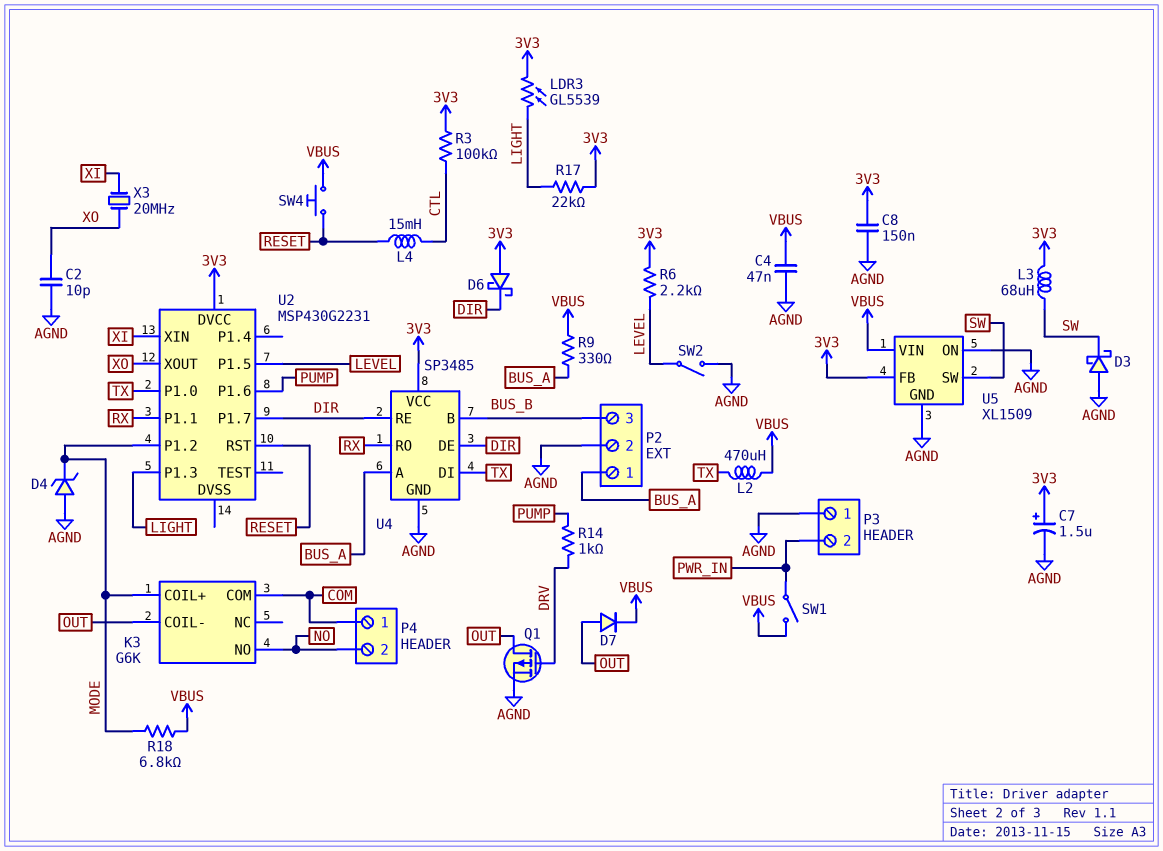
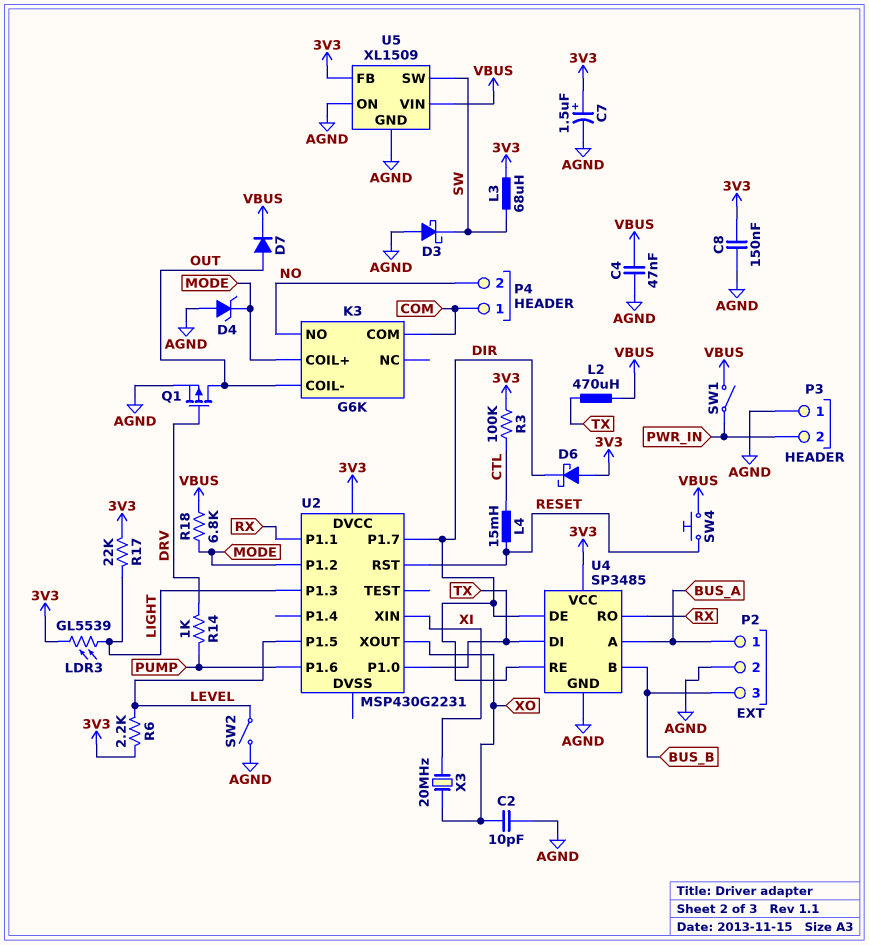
R9: 330 (BUS_A, VBUS) -> none

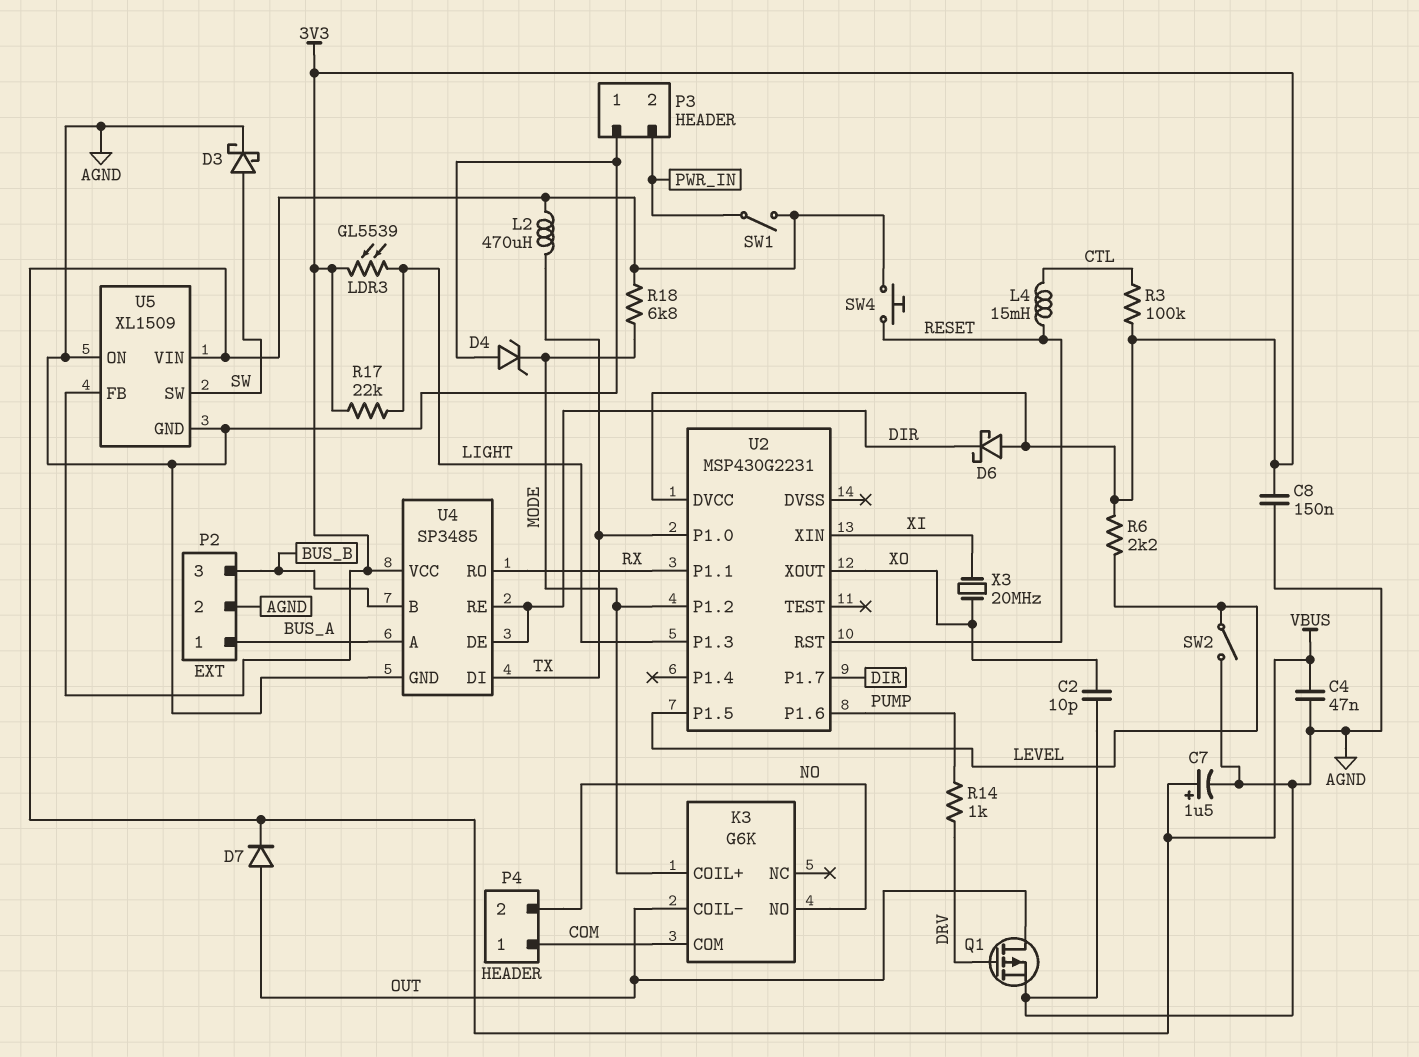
C7: 1.5uF (plus 3V3, minus AGND) -> 1.5uF (plus VBUS, minus AGND)
D3: schottky (A AGND, K SW) -> schottky (A SW, K AGND)
L3: 68uH (3V3, SW) -> none

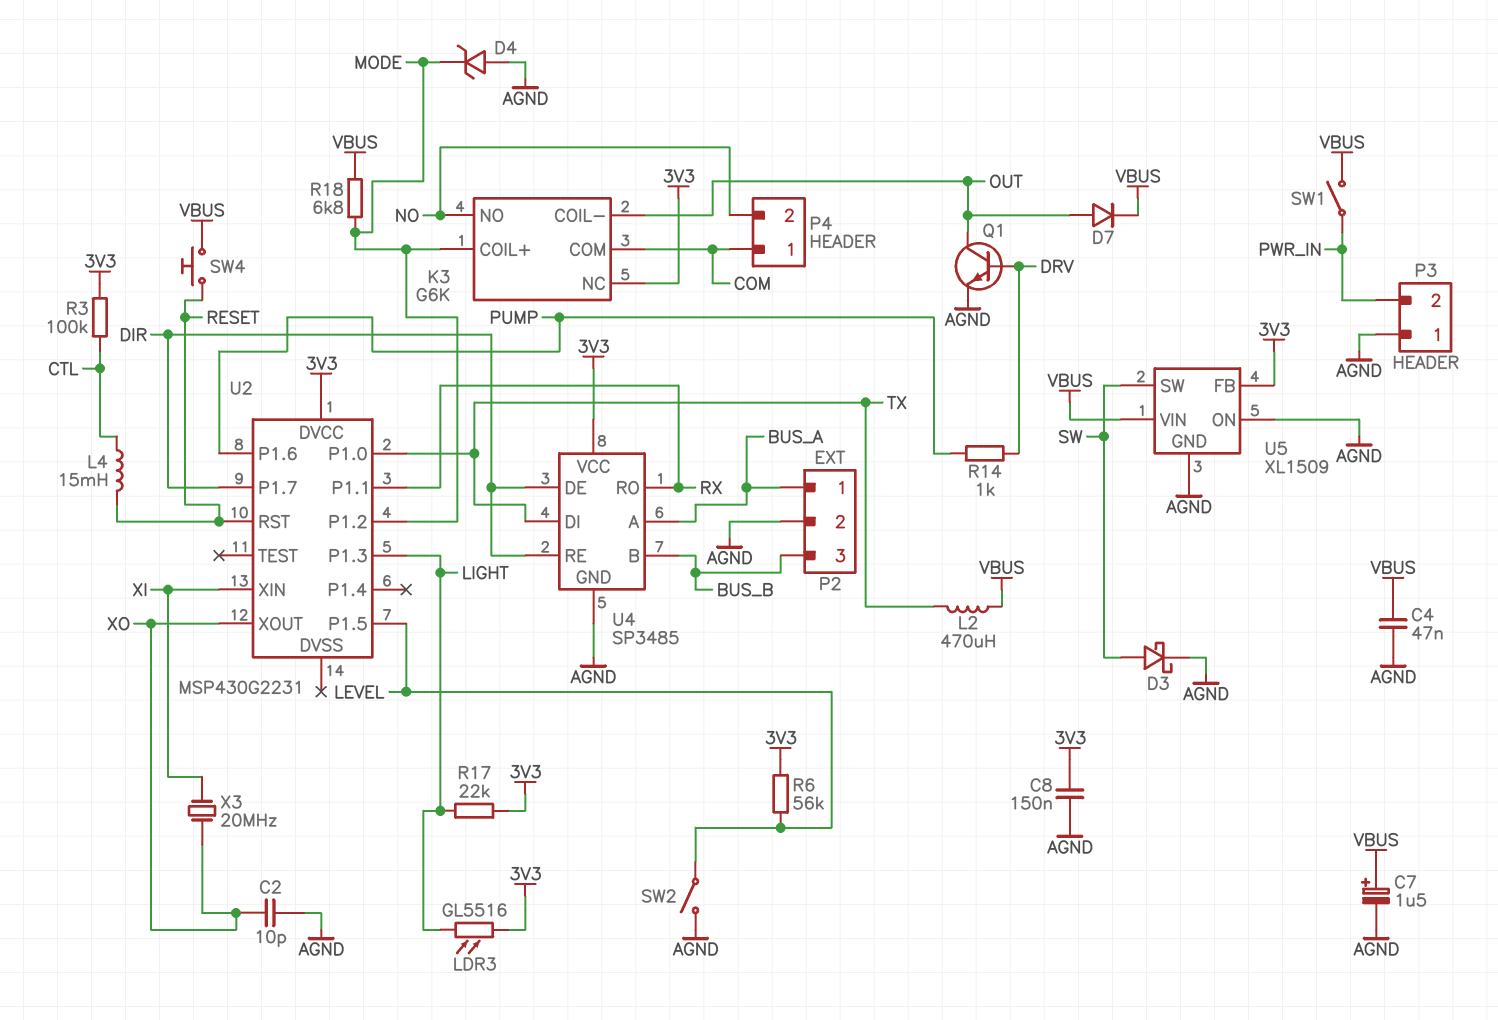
D6: schottky (A 3V3, K DIR) -> none
K3 pin NC: none -> 3V3
LDR3: GL5539 (3V3, LIGHT) -> GL5516 (3V3, LIGHT)
Q1: PMOS (G DRV, D OUT, S AGND) -> NPN (B DRV, C OUT, E AGND)
R6: 2.2k (3V3, LEVEL) -> 56k (3V3, LEVEL)

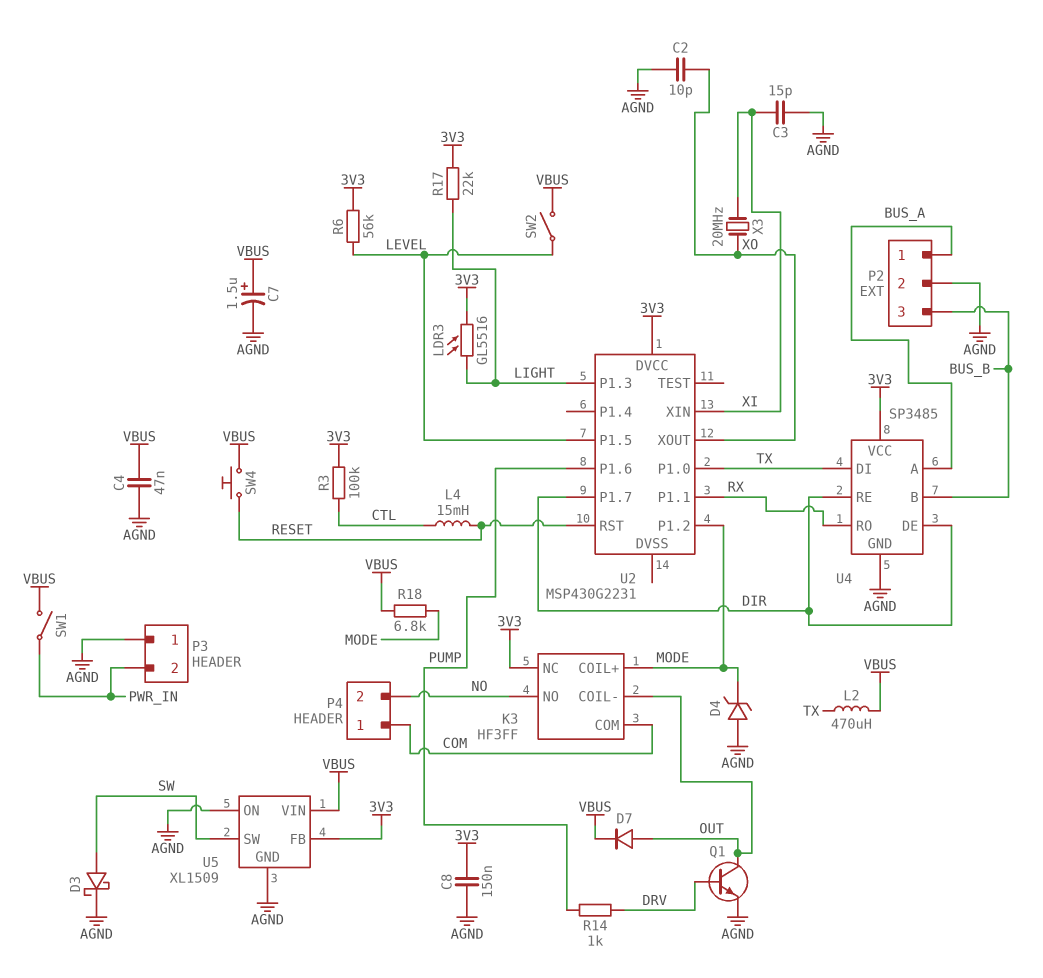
C3: none -> 15pF (AGND, XI)
K3: G6K -> HF3FF
SW2: switch (AGND, LEVEL) -> switch (LEVEL, VBUS)

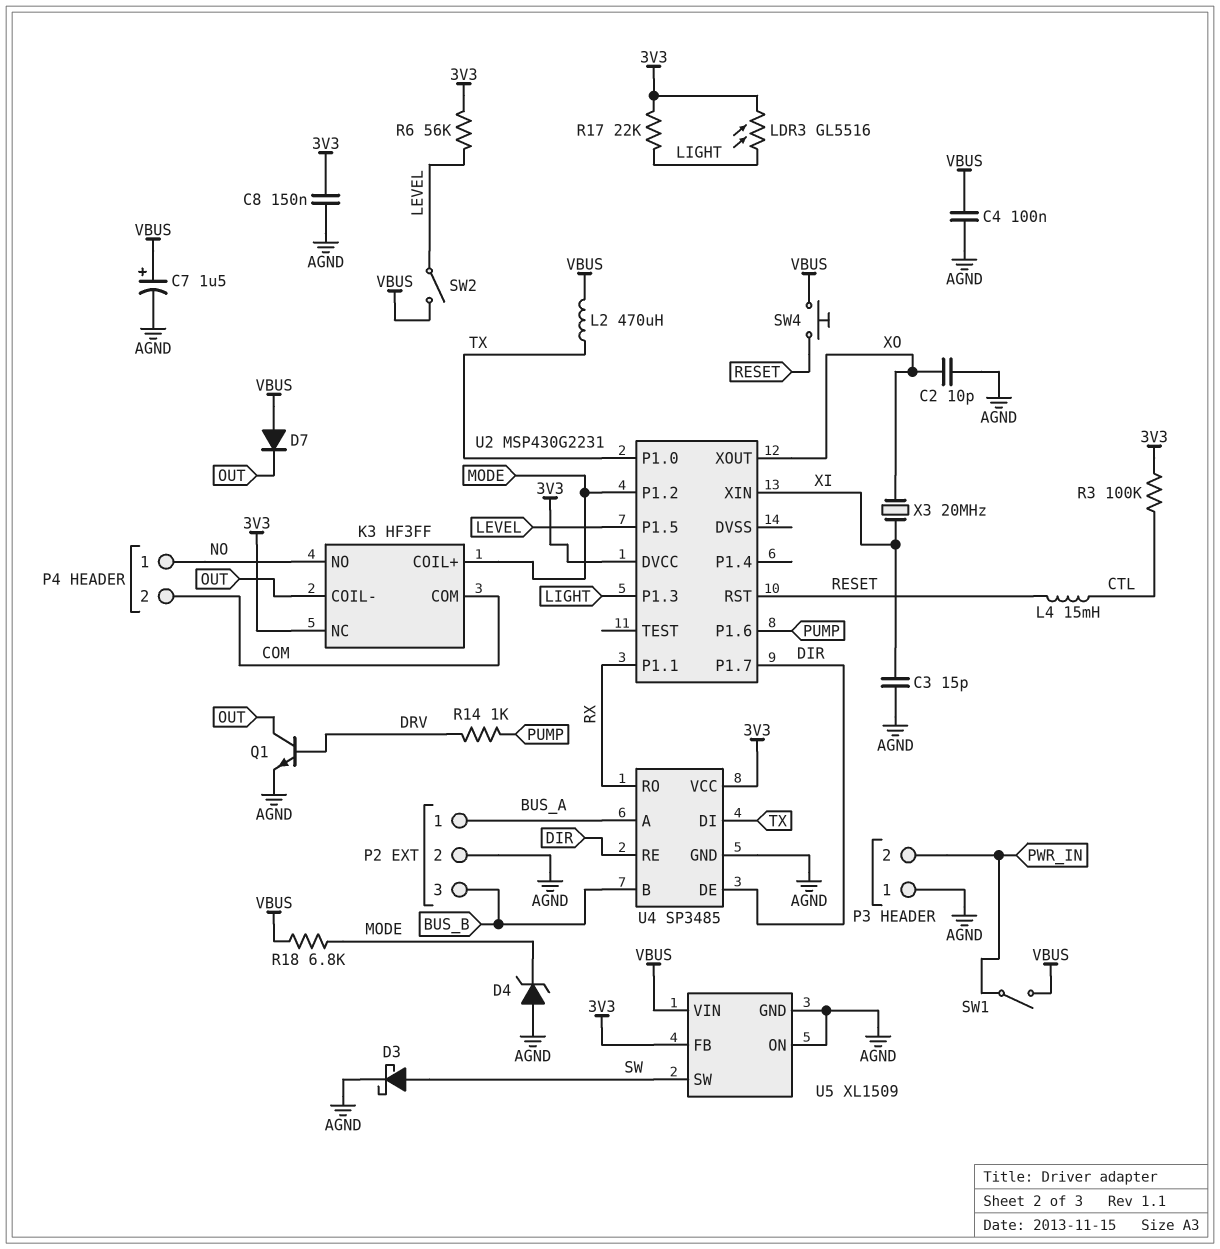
C4: 47nF (AGND, VBUS) -> 100nF (AGND, VBUS)
D7: diode (A OUT, K VBUS) -> diode (A VBUS, K OUT)
P4 pin 1: COM -> NO
P4 pin 2: NO -> COM

